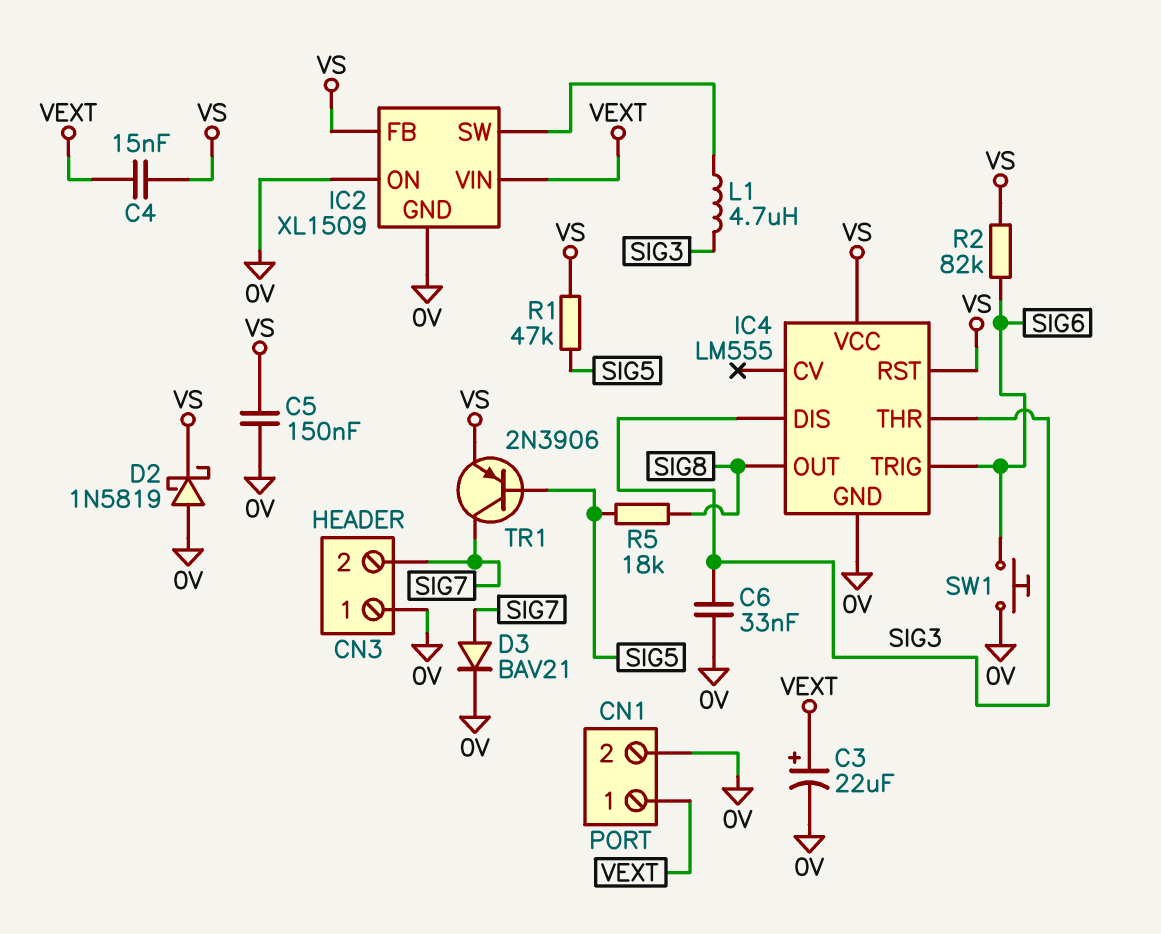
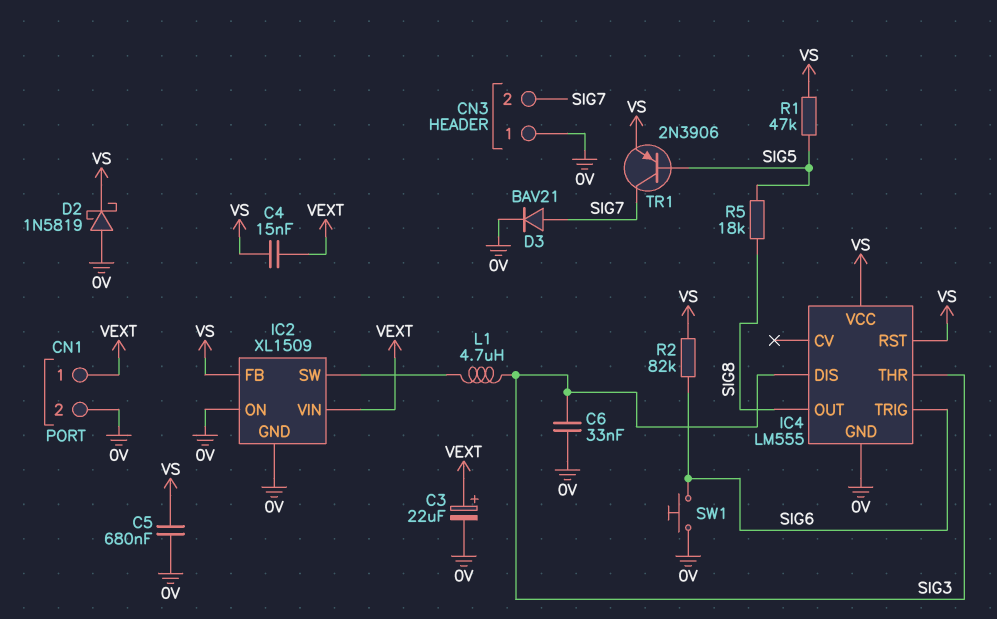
C5: 150nF (0V, VS) -> 680nF (0V, VS)

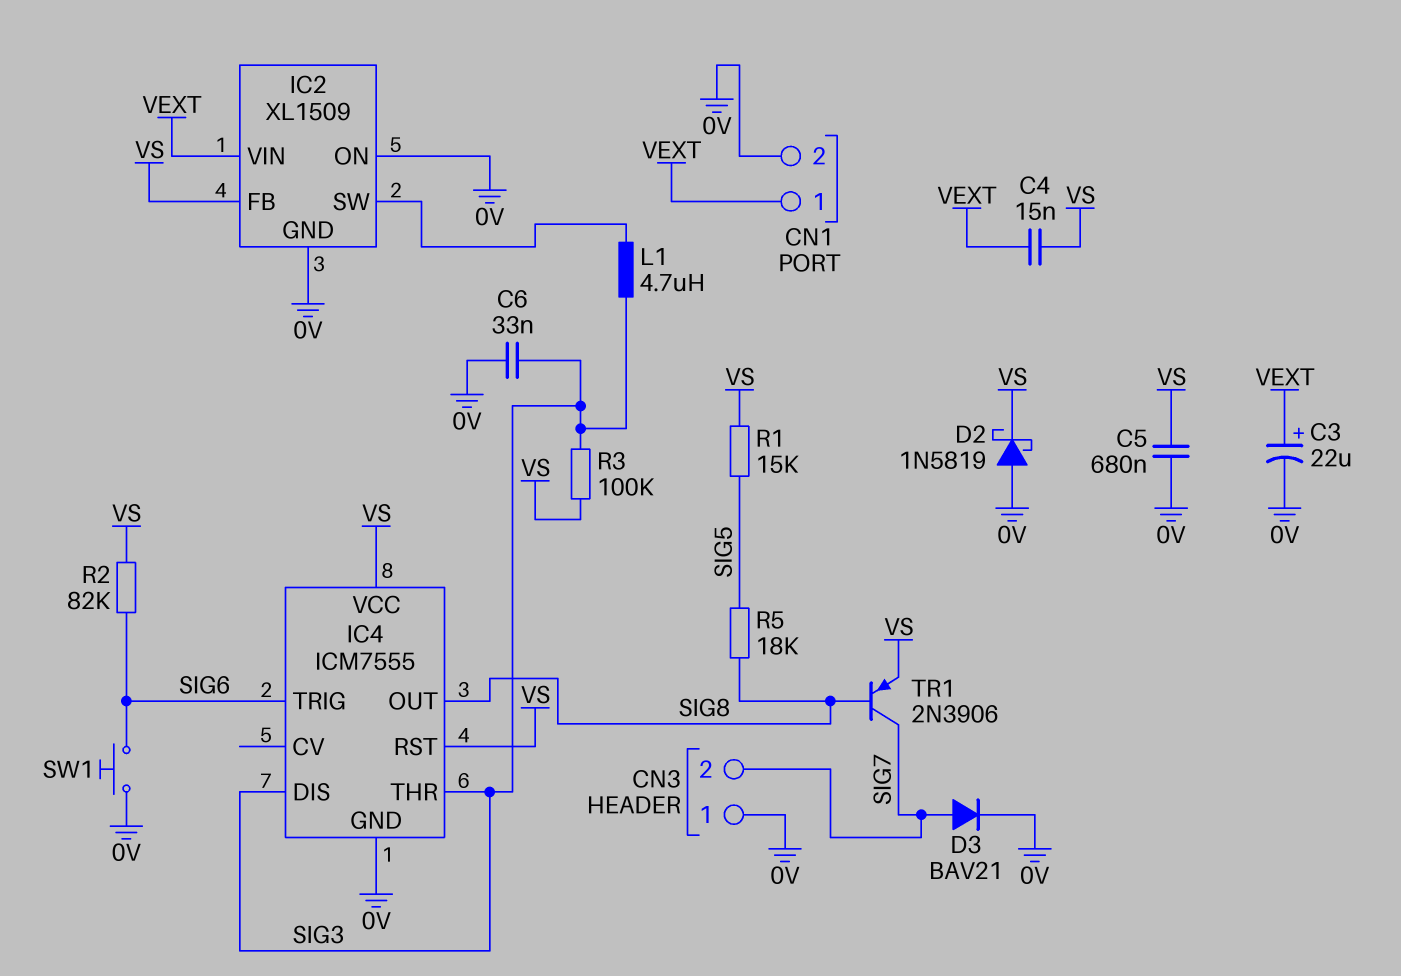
IC4: LM555 -> ICM7555
R1: 47k (SIG5, VS) -> 15k (SIG5, VS)
R3: none -> 100k (SIG3, VS)
TR1: PNP 2N3906 (B SIG5, C SIG7, E VS) -> PNP 2N3906 (B SIG8, C SIG7, E VS)

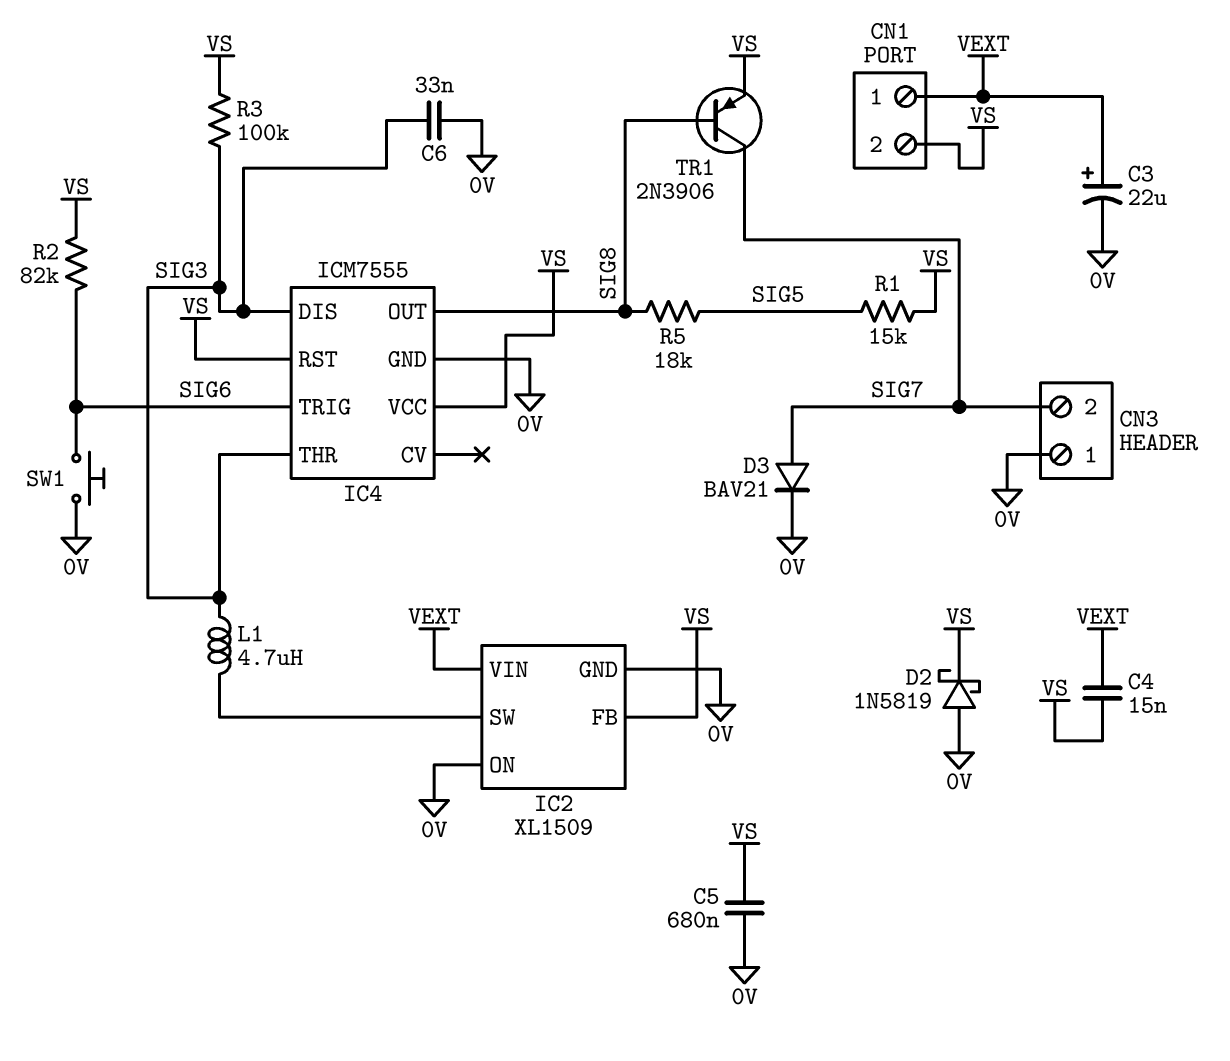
CN1 pin 2: 0V -> VS

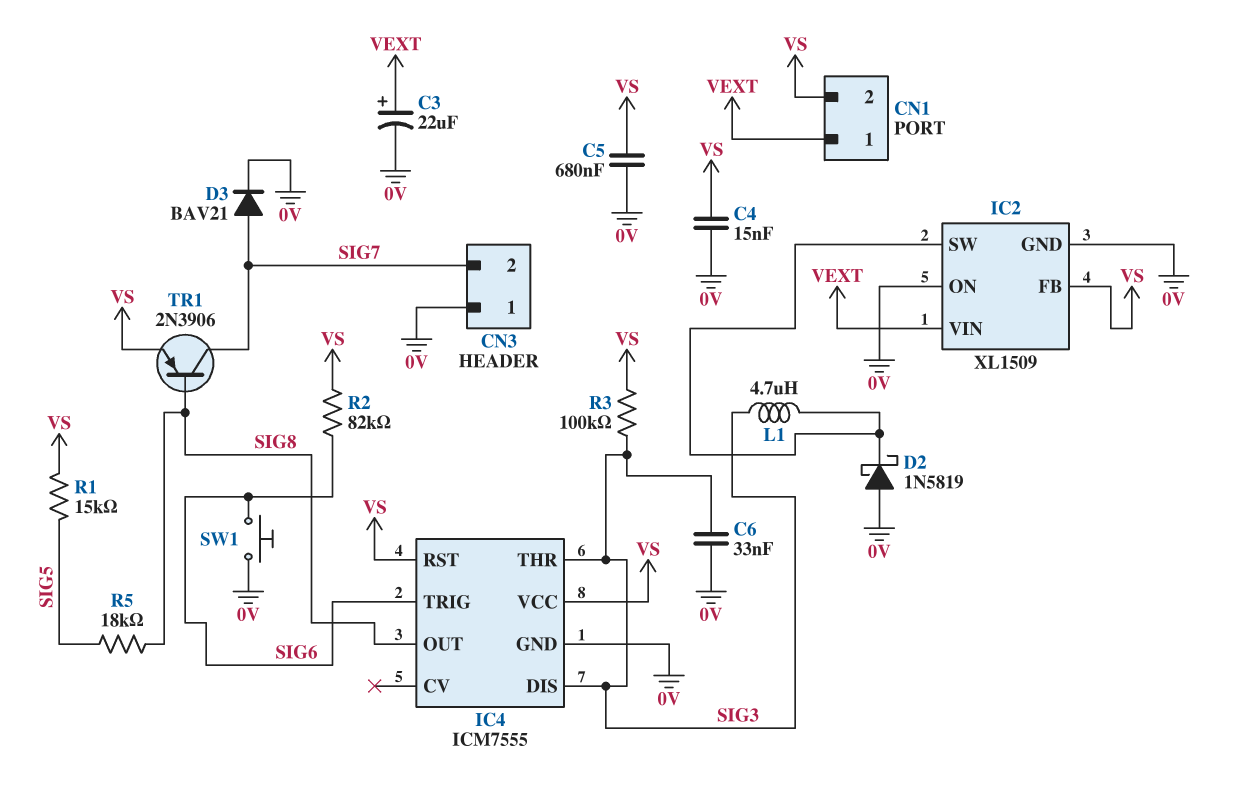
C4: 15nF (VEXT, VS) -> 15nF (0V, VS)
D2: schottky 1N5819 (A 0V, K VS) -> schottky 1N5819 (A 0V, K IC2/SW)

